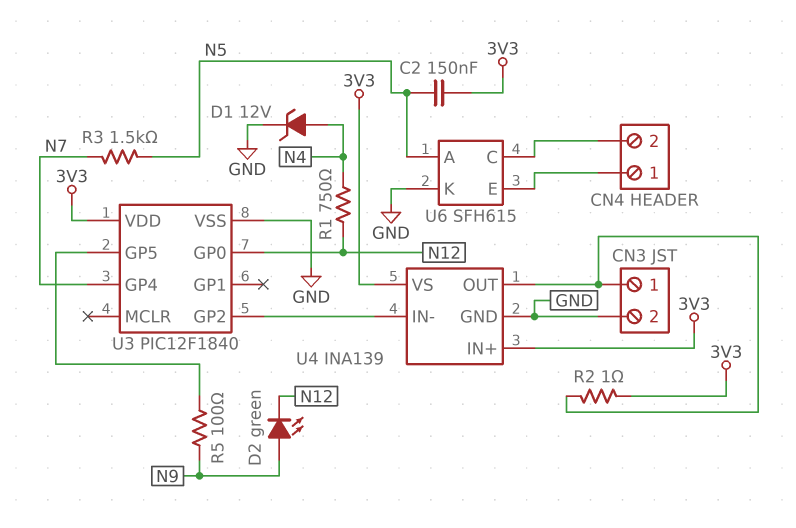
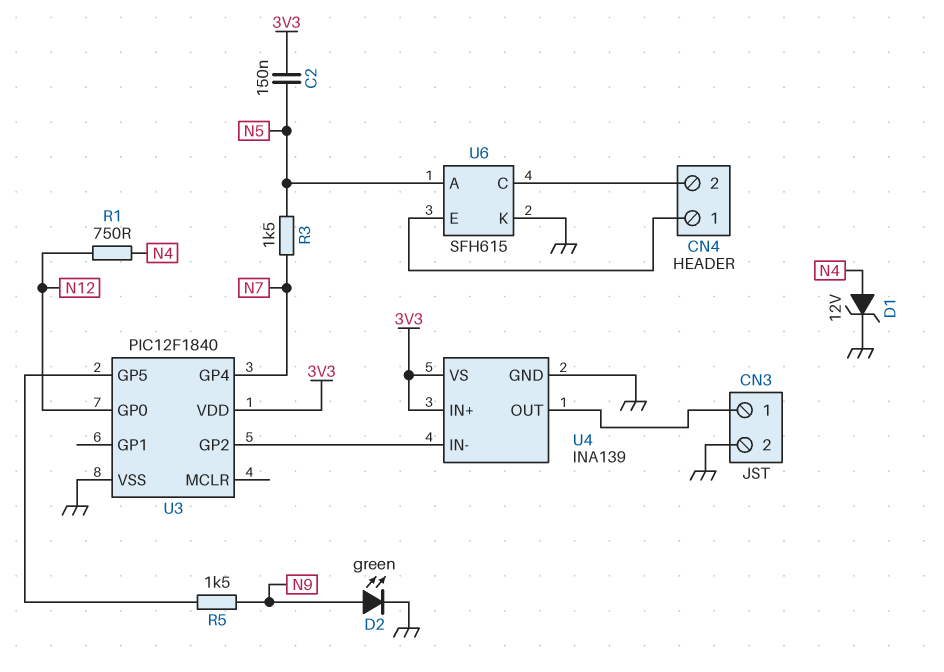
D2: LED green (A N9, K N12) -> LED green (A N9, K GND)
R2: 1 (3V3, CN3/1) -> none
R5: 100 (N9, U3/GP5) -> 1.5k (N9, U3/GP5)

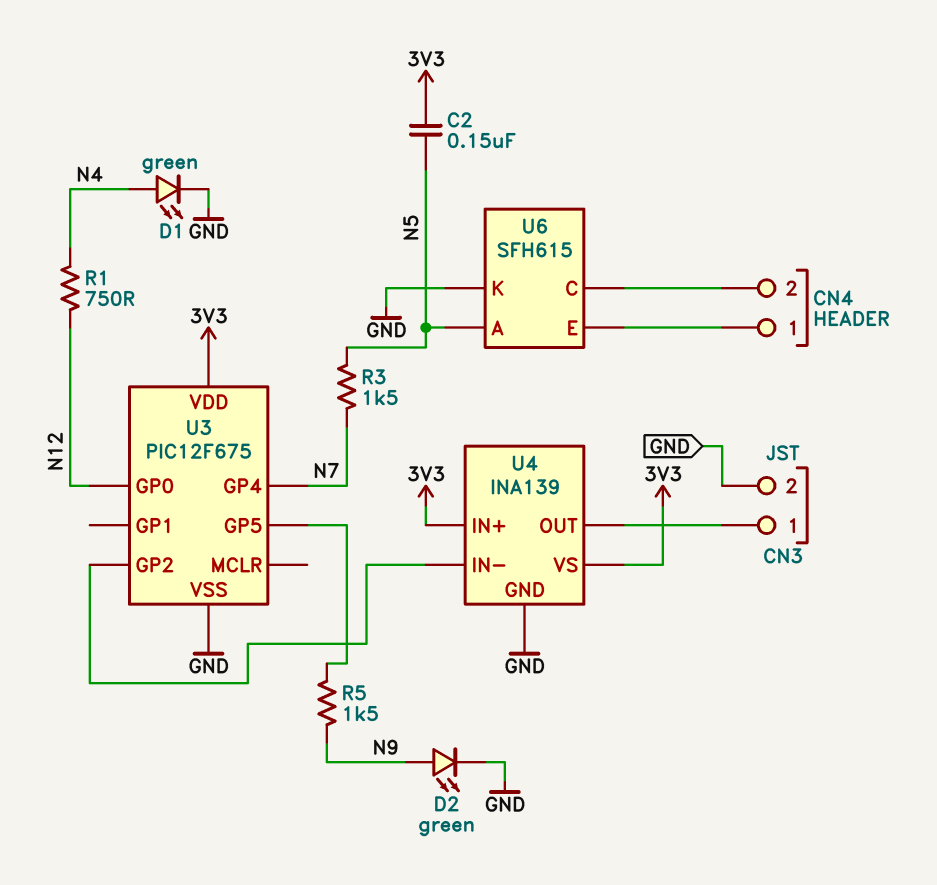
D1: zener 12V (A N4, K GND) -> LED green (A N4, K GND)
U3: PIC12F1840 -> PIC12F675

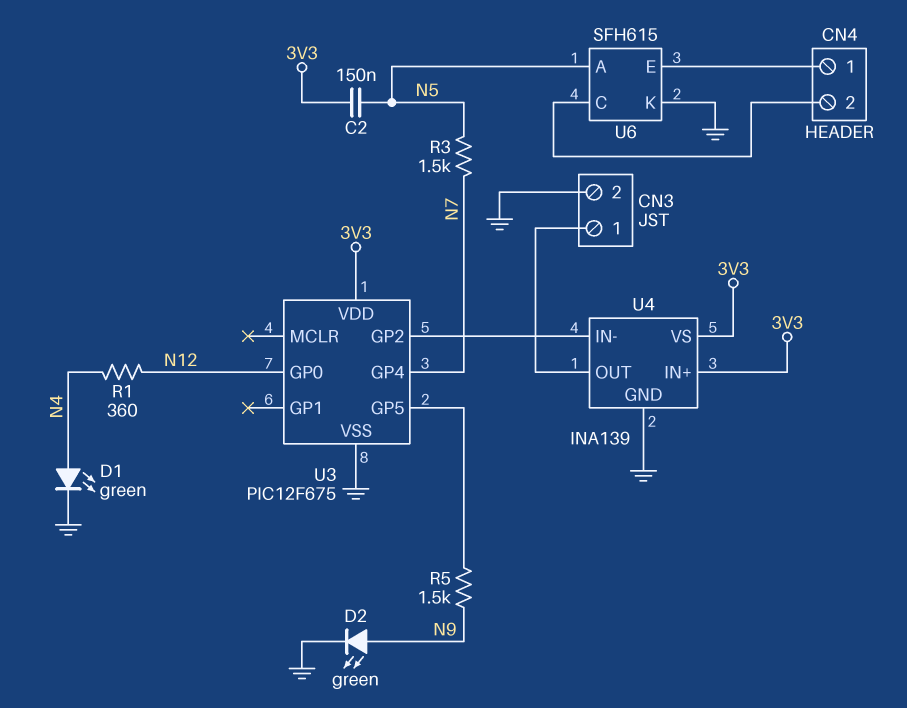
R1: 750 (N4, N12) -> 360 (N4, N12)

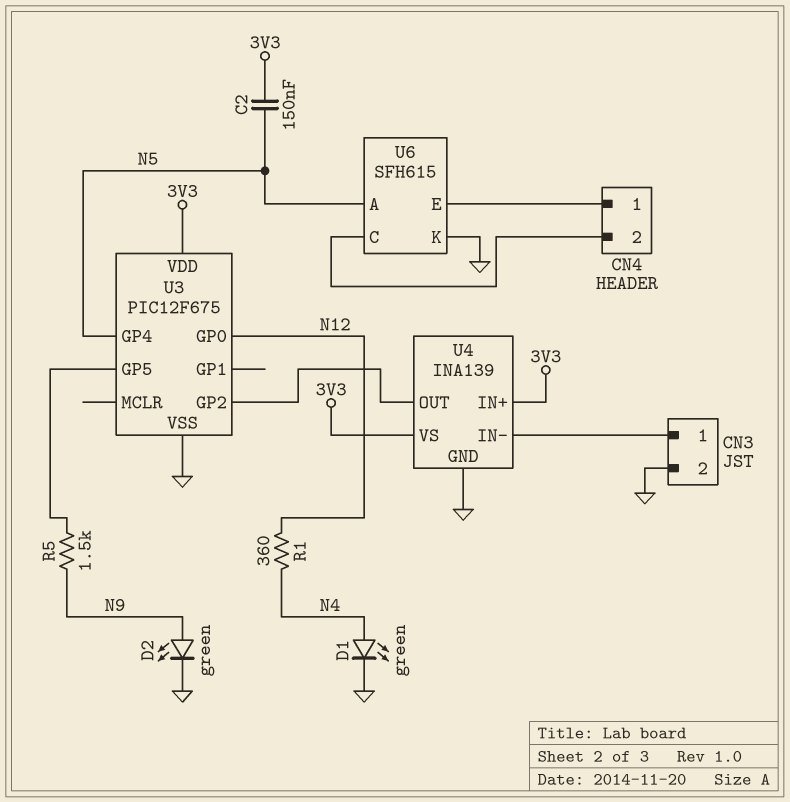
R3: 1.5k (N5, N7) -> none
U3 pin GP4: N7 -> N5
U4 pin IN-: U3/GP2 -> CN3/1
U4 pin OUT: CN3/1 -> U3/GP2

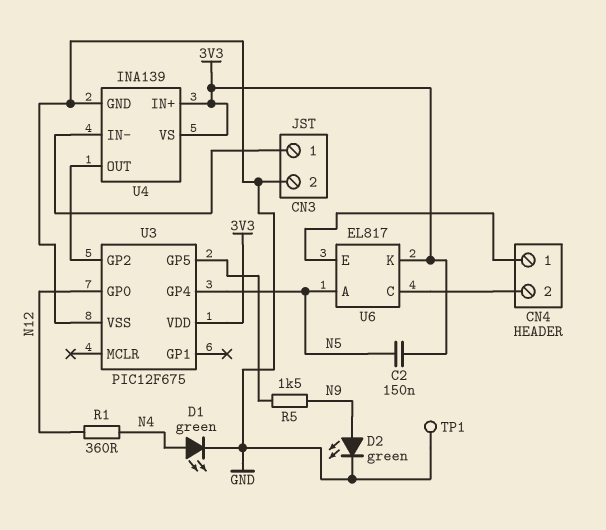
TP1: none -> test point (GND)
U6: SFH615 -> EL817
U6 pin K: GND -> 3V3

